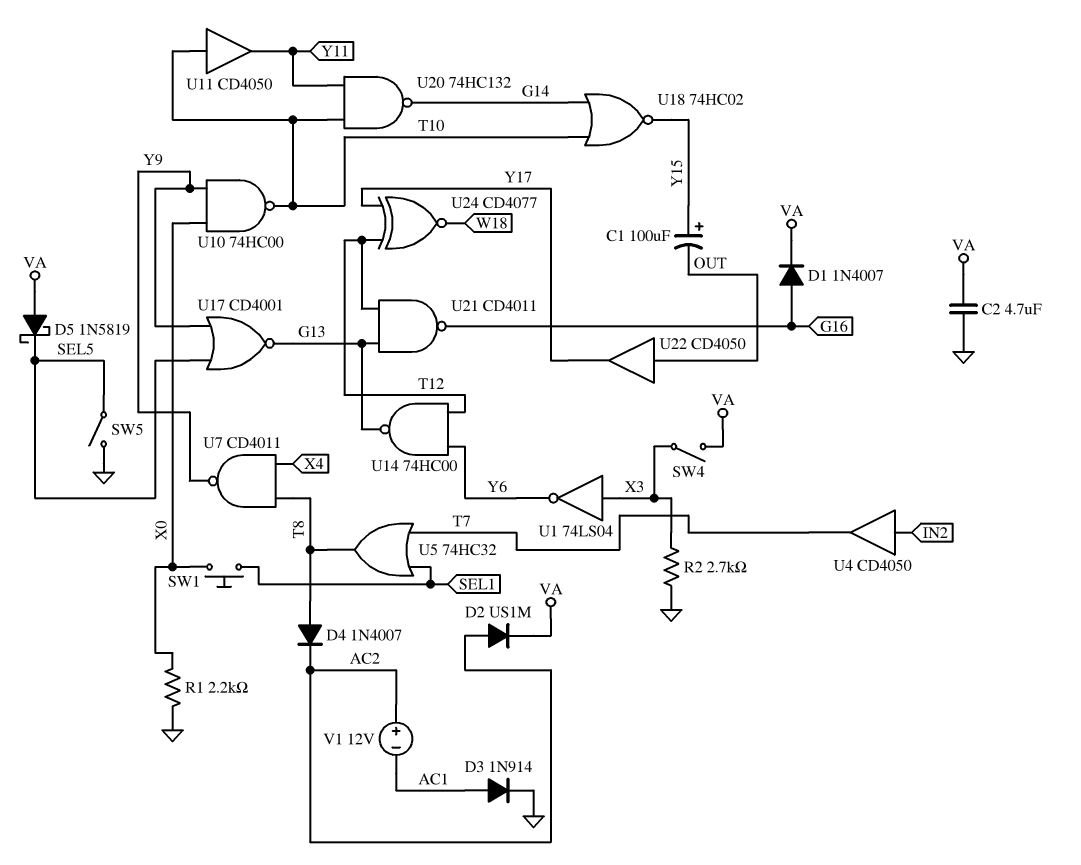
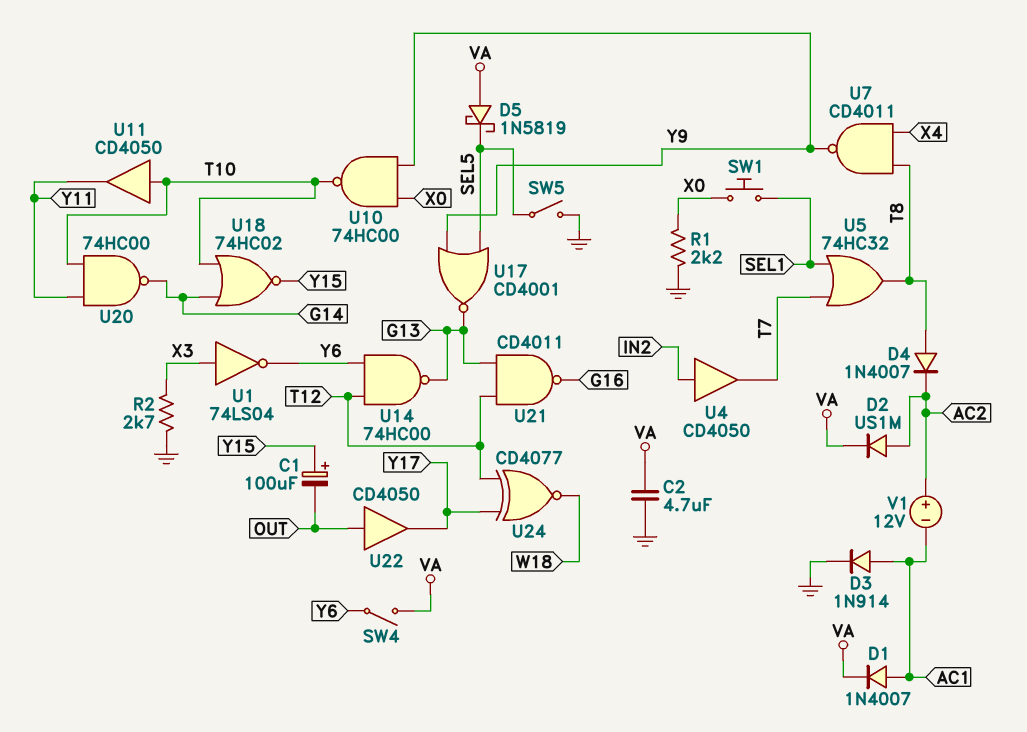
D1: diode 1N4007 (A G16, K VA) -> diode 1N4007 (A AC1, K VA)
SW4: switch (VA, X3) -> switch (VA, Y6)
U20: NAND 74HC132 (in T10, in Y11, out G14) -> NAND 74HC00 (in T10, in Y11, out G14)

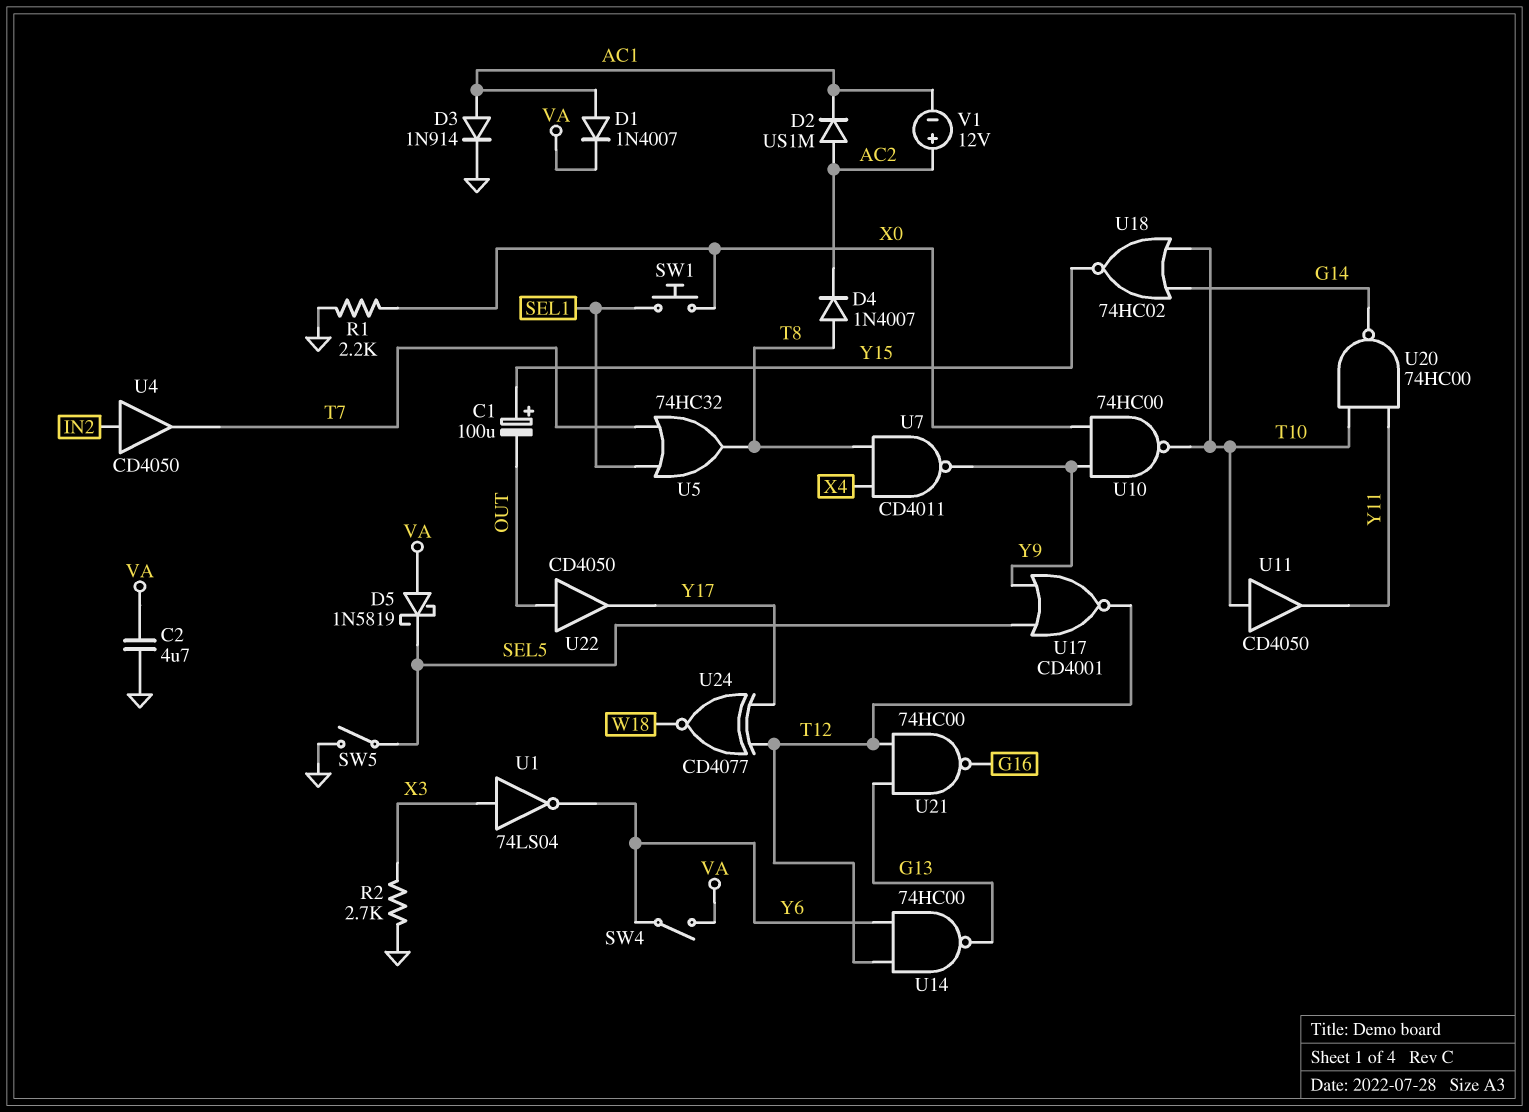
D2: diode US1M (A AC2, K VA) -> diode US1M (A AC2, K AC1)
U17: NOR CD4001 (in SEL5, in Y9, out G13) -> NOR CD4001 (in SEL5, in Y9, out T12)
U21: NAND CD4011 (in G13, in T12, out G16) -> NAND 74HC00 (in G13, in T12, out G16)

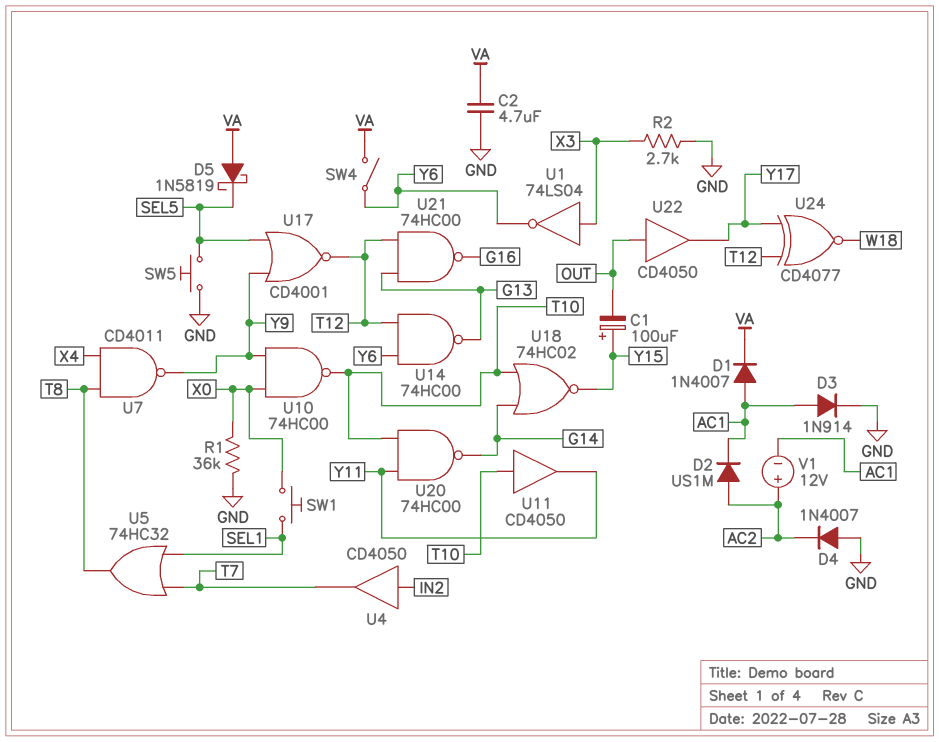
D4: diode 1N4007 (A T8, K AC2) -> diode 1N4007 (A GND, K AC2)
R1: 2.2k (GND, X0) -> 36k (GND, X0)
SW5: switch (GND, SEL5) -> button (GND, SEL5)

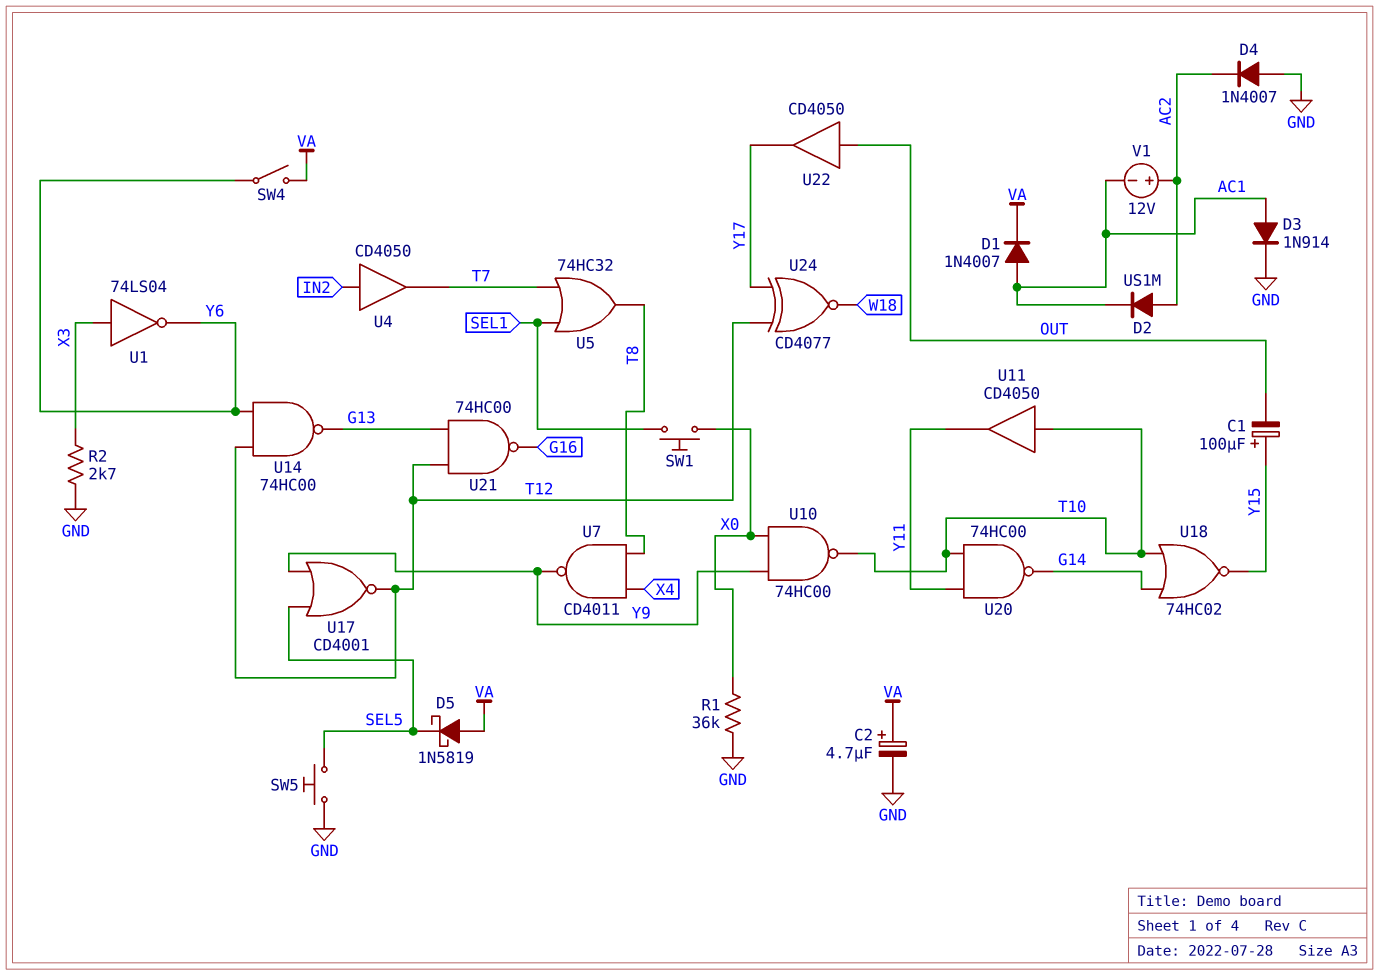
C2: 4.7uF (GND, VA) -> 4.7uF (plus VA, minus GND)

